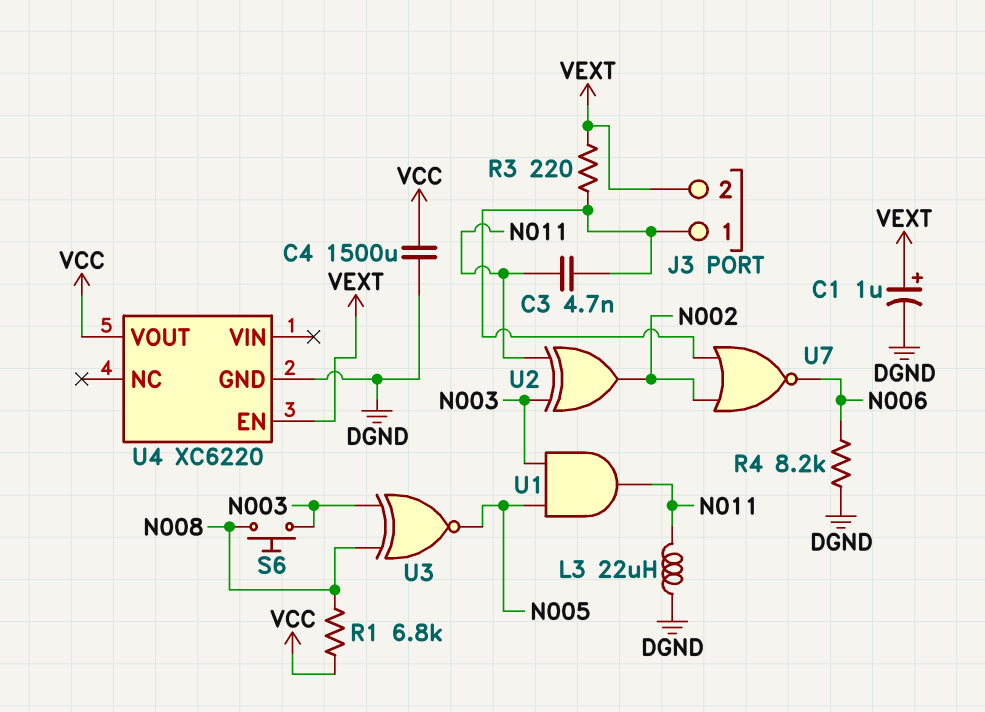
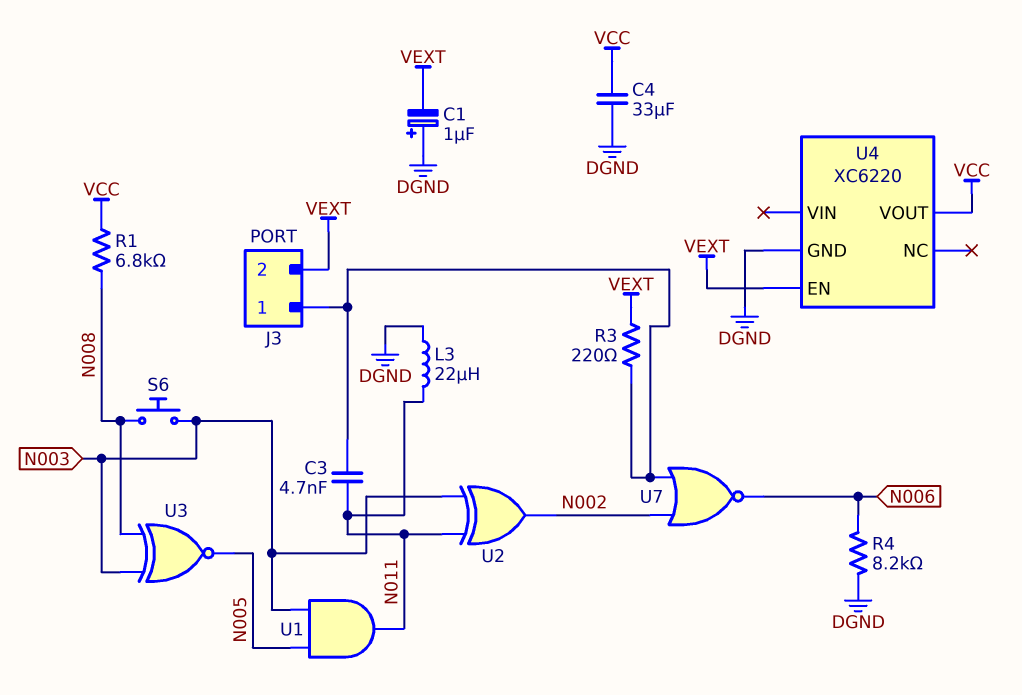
C1: 1uF (plus VEXT, minus DGND) -> 1uF (plus DGND, minus VEXT)
C4: 1500uF (DGND, VCC) -> 33uF (DGND, VCC)

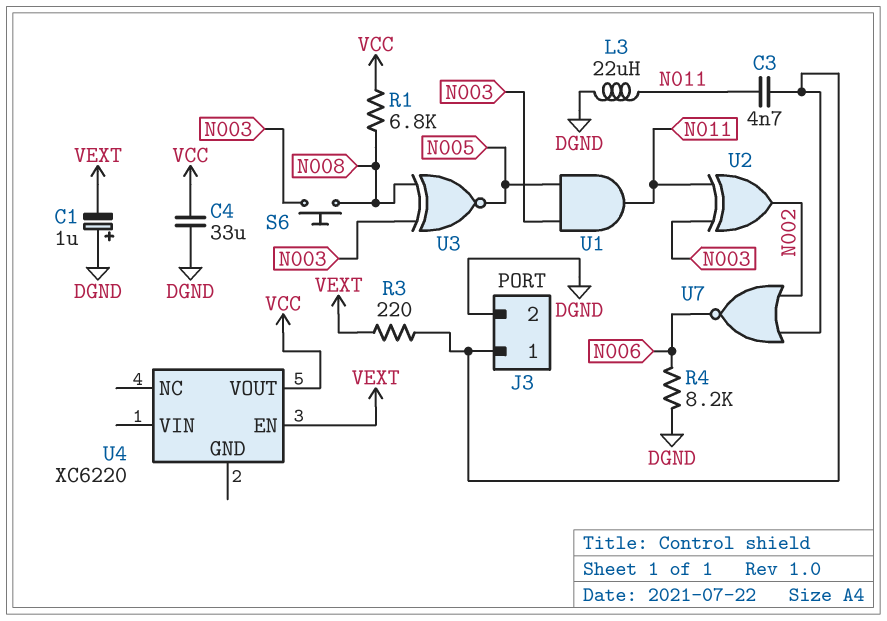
J3 pin 2: VEXT -> DGND
U4 pin GND: DGND -> none

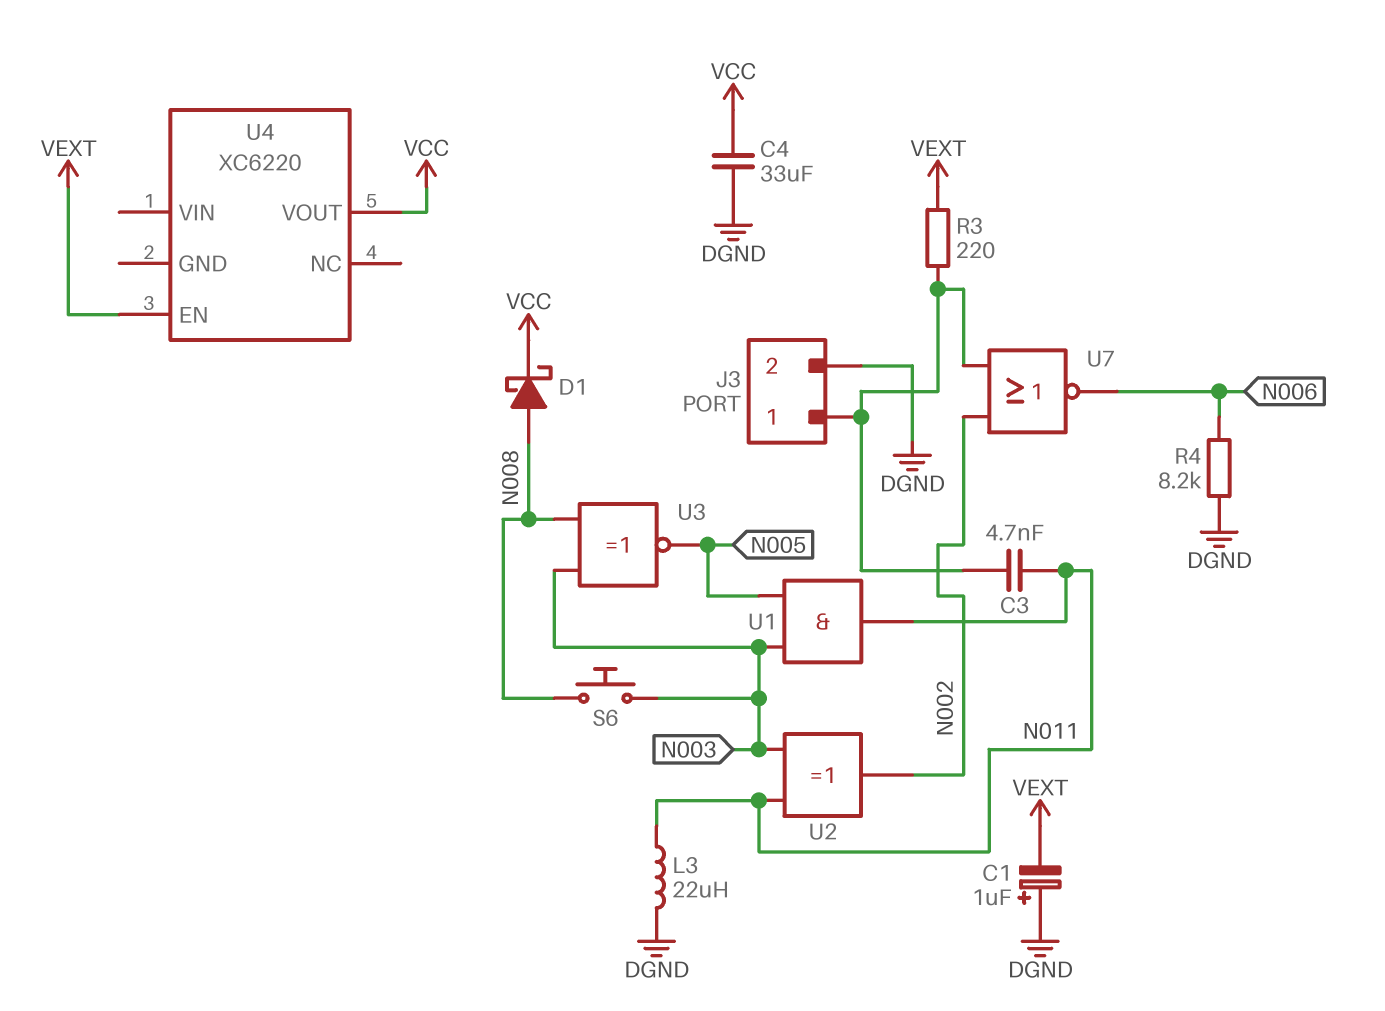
D1: none -> schottky (A N008, K VCC)
R1: 6.8k (N008, VCC) -> none

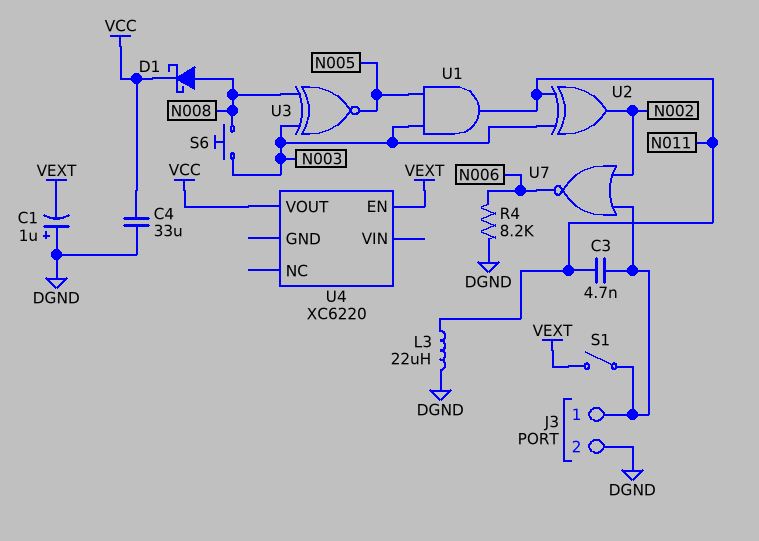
R3: 220 (J3/1, VEXT) -> none
S1: none -> switch (J3/1, VEXT)

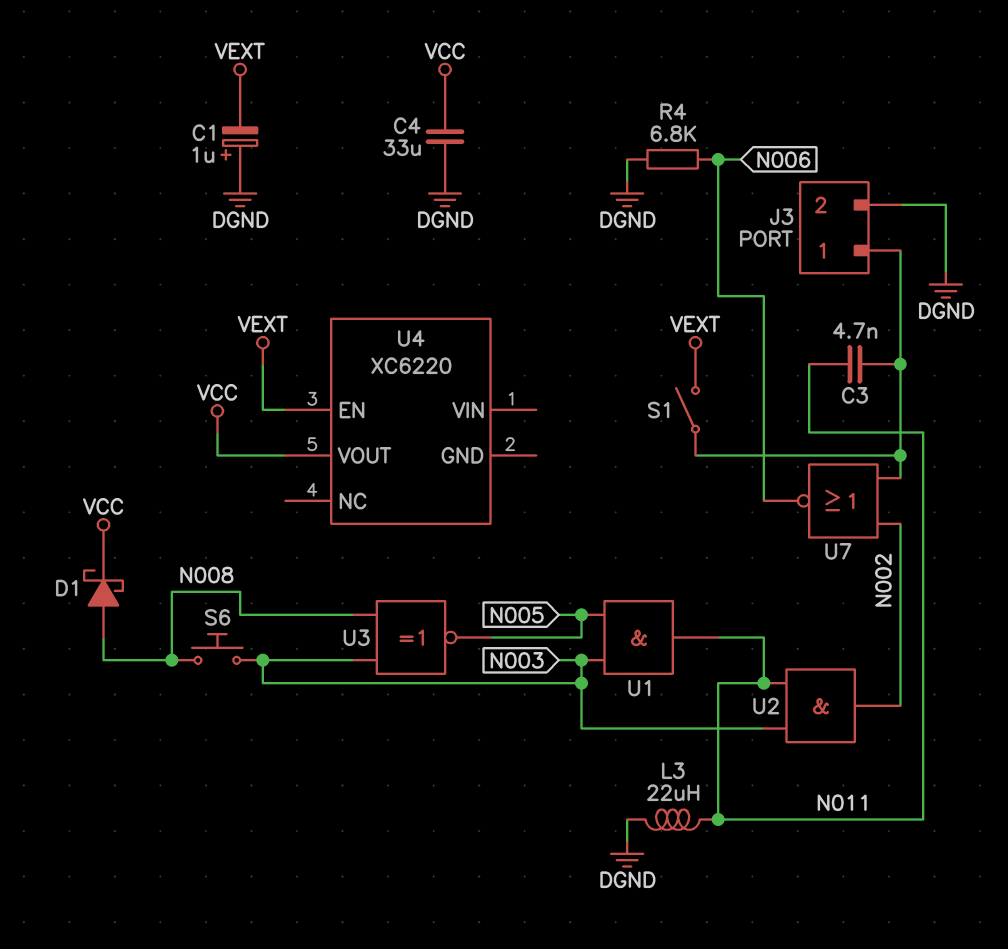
R4: 8.2k (DGND, N006) -> 6.8k (DGND, N006)
U2: XOR (in N003, in N011, out N002) -> AND (in N003, in N011, out N002)

